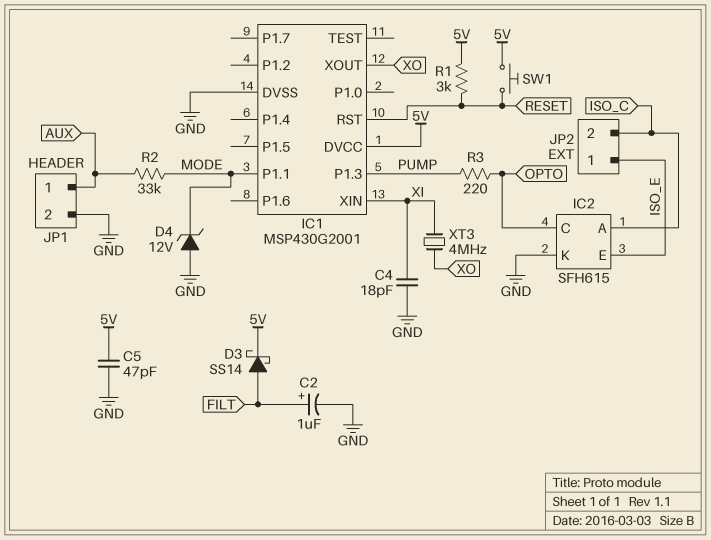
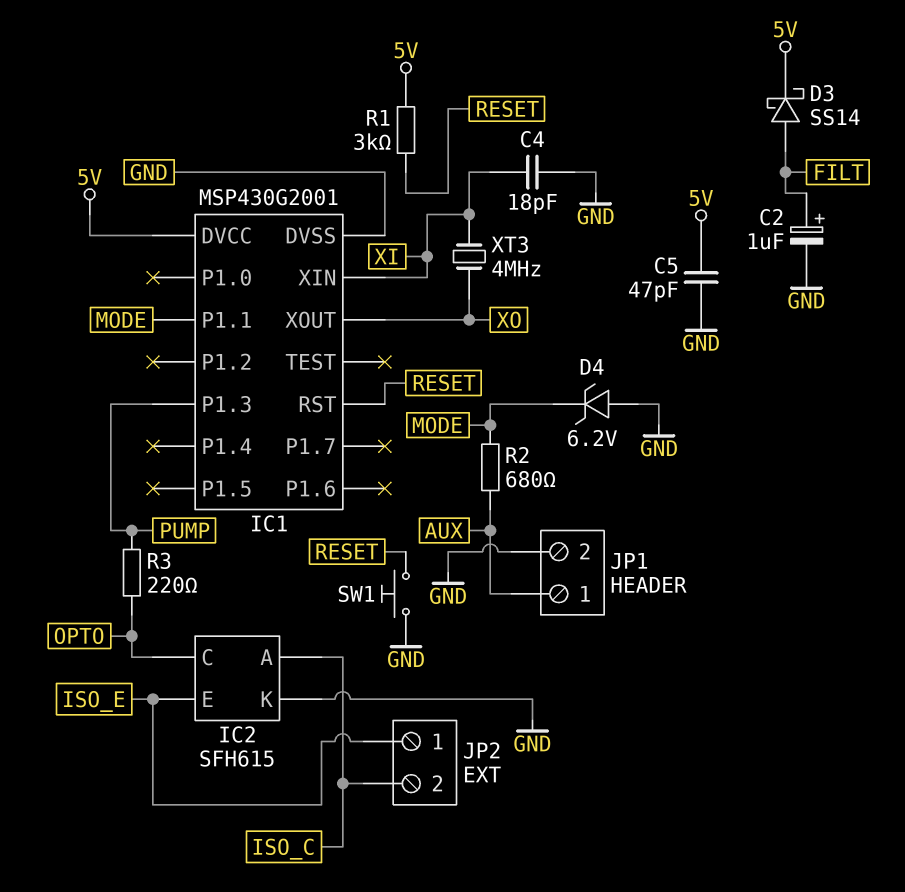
D4: zener 12V (A GND, K MODE) -> zener 6.2V (A GND, K MODE)
R2: 33k (AUX, MODE) -> 680 (AUX, MODE)
SW1: button (5V, RESET) -> button (GND, RESET)

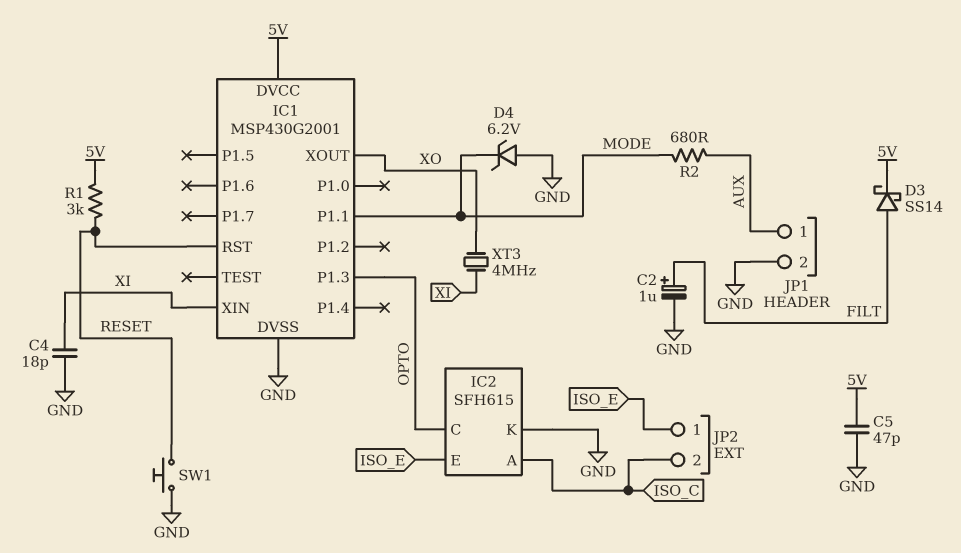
IC1 pin P1.3: PUMP -> OPTO
R3: 220 (OPTO, PUMP) -> none

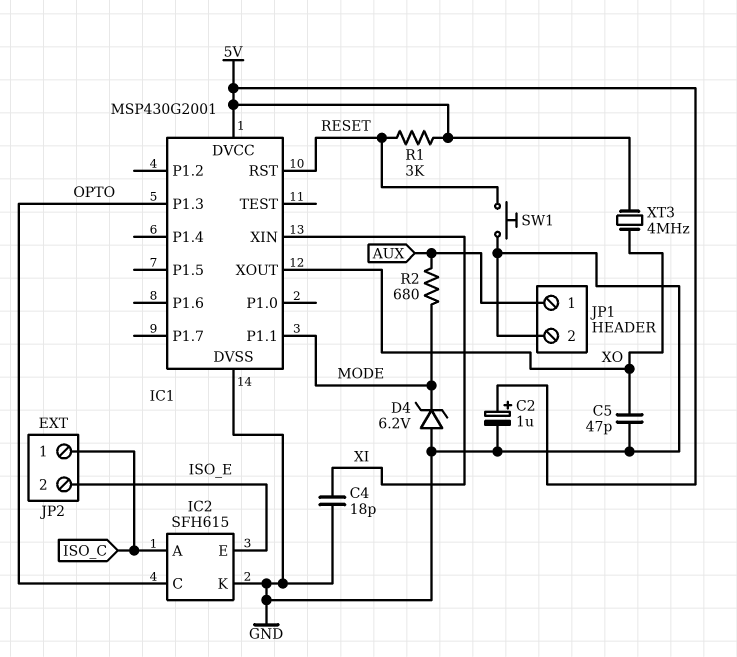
C2: 1uF (plus FILT, minus GND) -> 1uF (plus 5V, minus GND)
C5: 47pF (5V, GND) -> 47pF (GND, XO)
D3: schottky SS14 (A FILT, K 5V) -> none
JP2 pin 1: ISO_E -> ISO_C
JP2 pin 2: ISO_C -> ISO_E
XT3: 4MHz (XI, XO) -> 4MHz (5V, XO)

